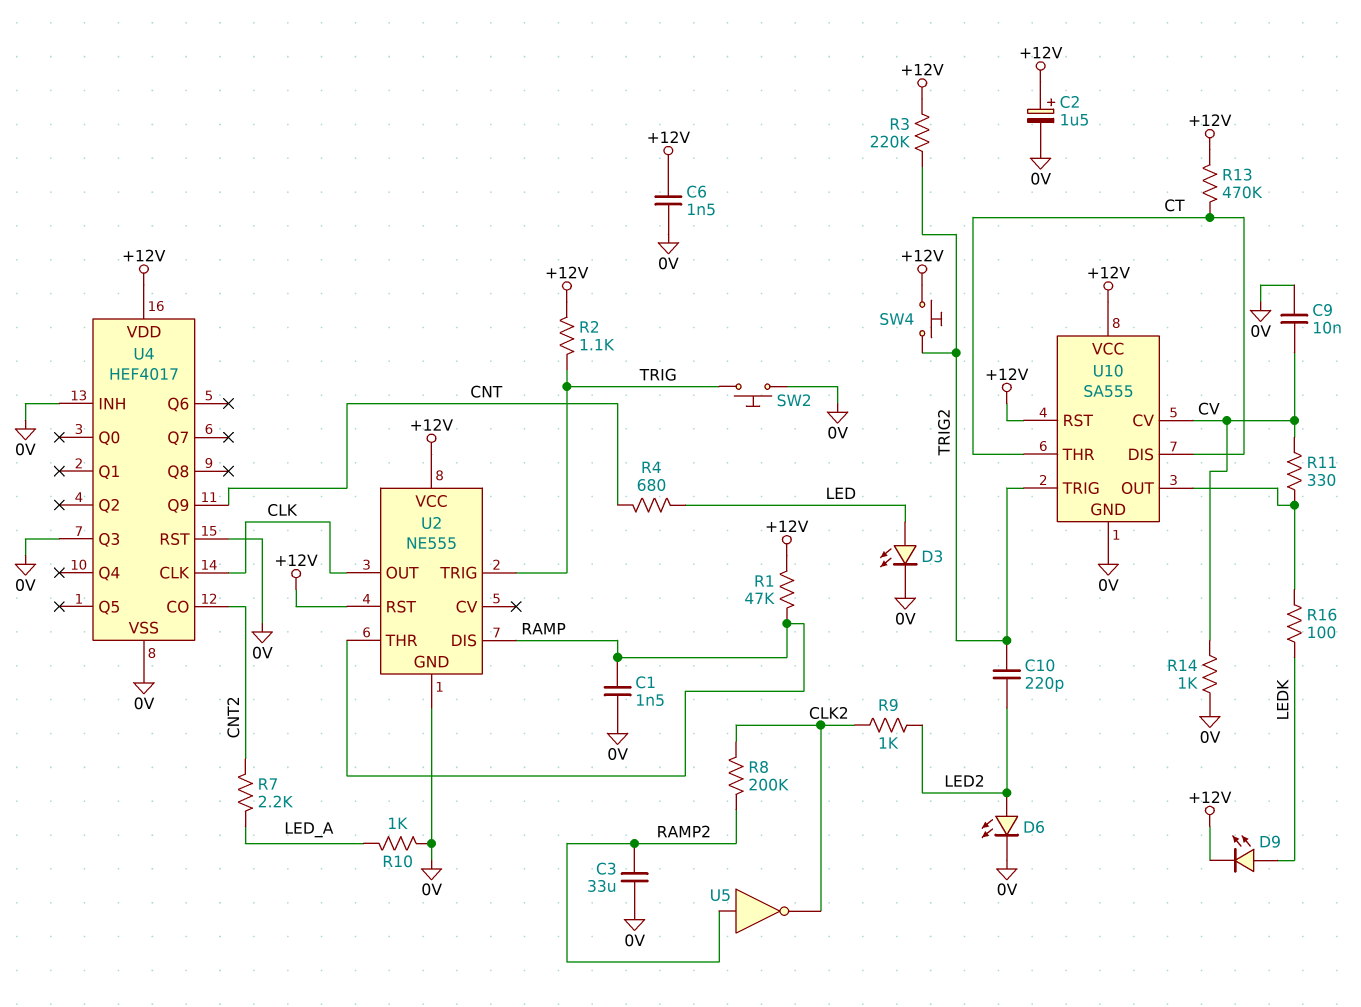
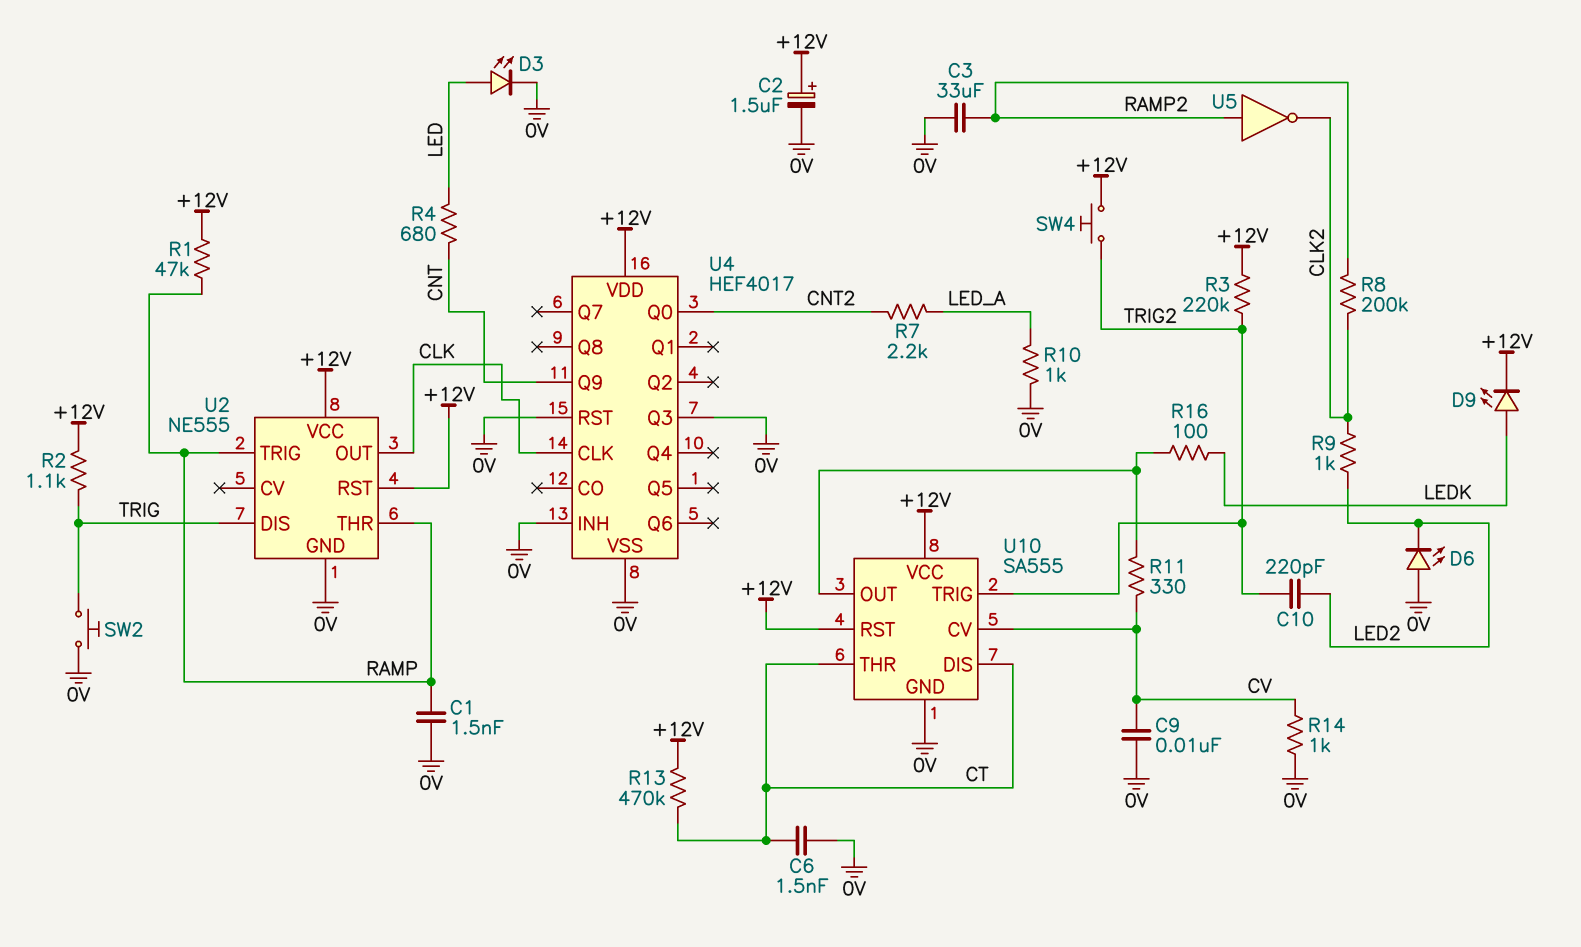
C6: 1.5nF (+12V, 0V) -> 1.5nF (0V, CT)
D6: LED (A LED2, K 0V) -> LED (A 0V, K LED2)
U2 pin DIS: RAMP -> TRIG
U2 pin TRIG: TRIG -> RAMP
U4 pin CO: CNT2 -> none
U4 pin Q0: none -> CNT2

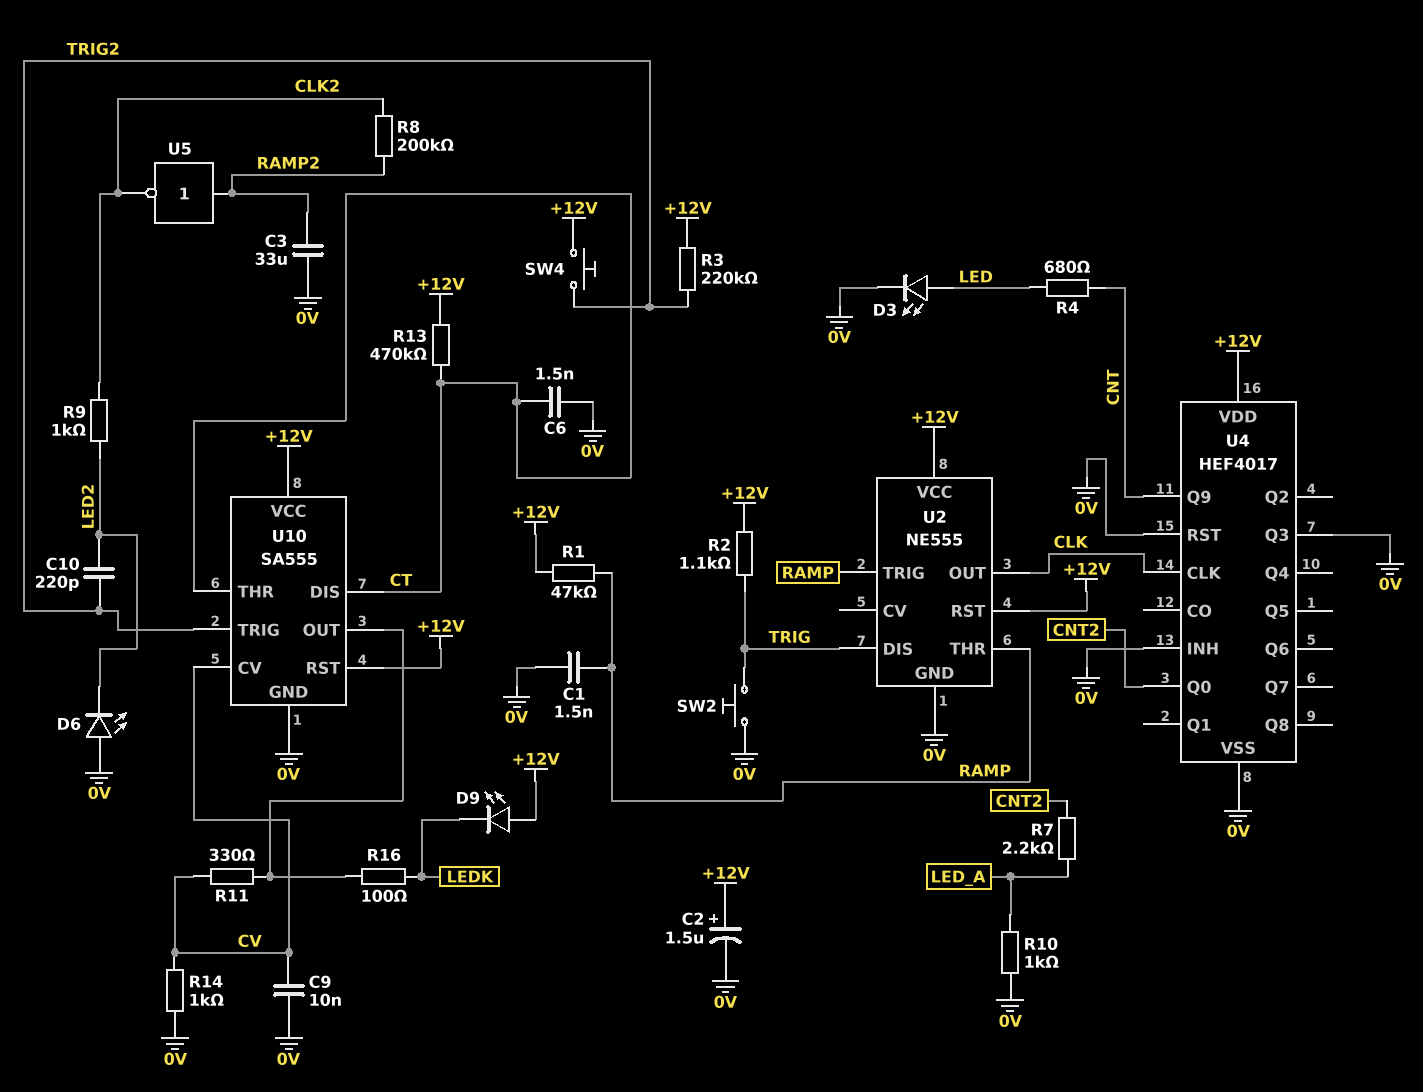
D9: LED (A LEDK, K +12V) -> LED (A +12V, K LEDK)

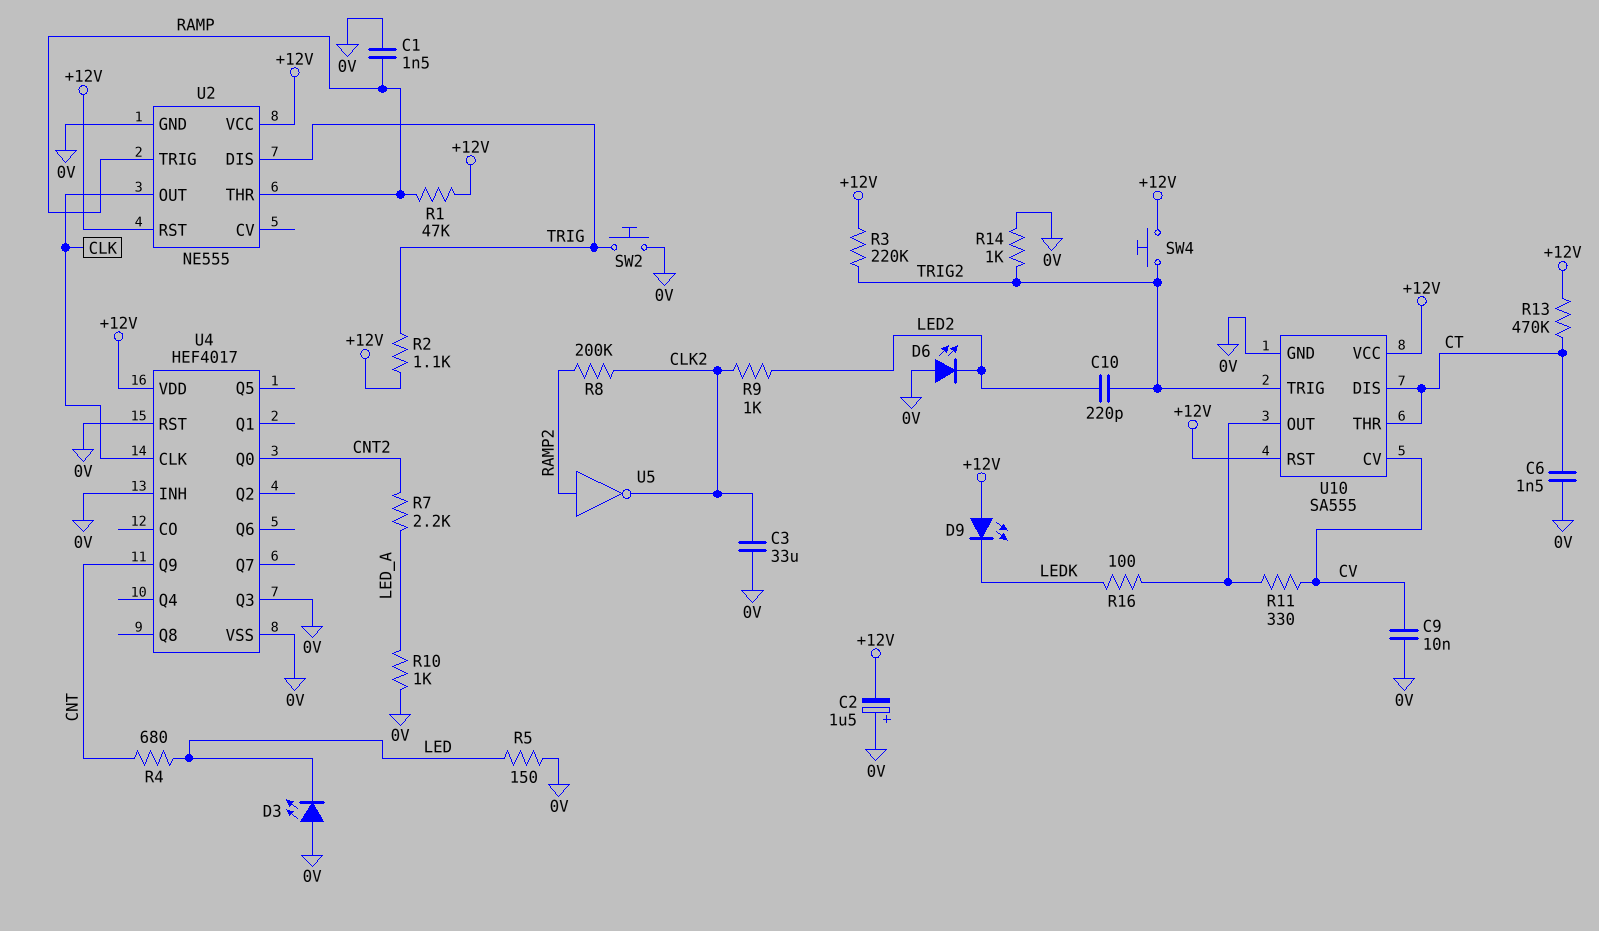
C2: 1.5uF (plus +12V, minus 0V) -> 1.5uF (plus 0V, minus +12V)
C3: 33uF (0V, RAMP2) -> 33uF (0V, CLK2)
D3: LED (A LED, K 0V) -> LED (A 0V, K LED)
R5: none -> 150 (0V, LED)
R14: 1k (0V, CV) -> 1k (0V, TRIG2)

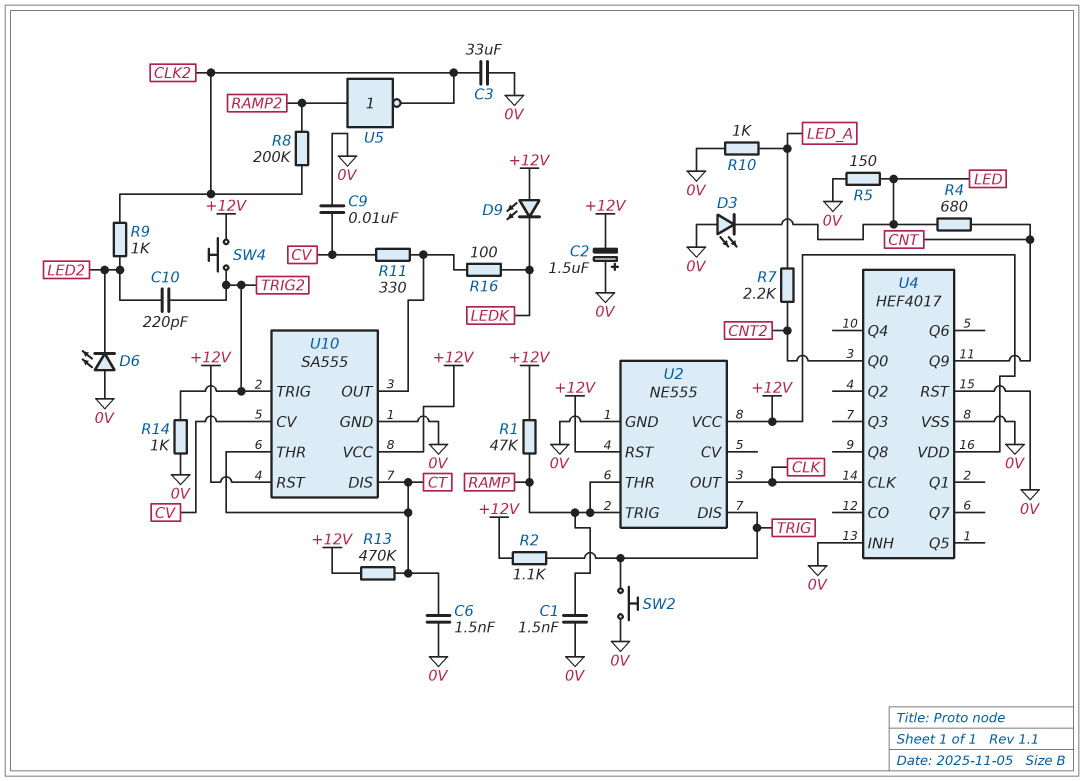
R3: 220k (+12V, TRIG2) -> none
U4 pin Q3: 0V -> none

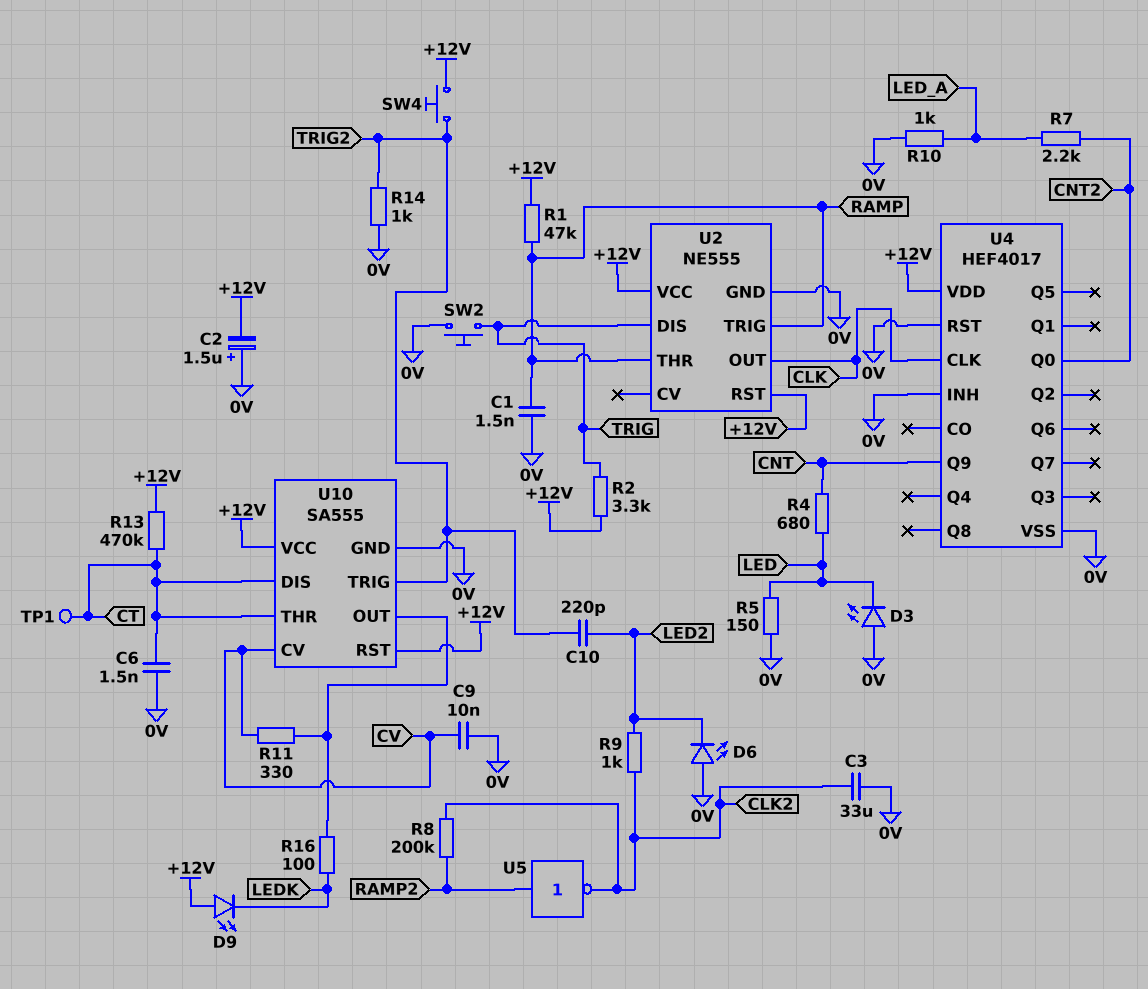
R2: 1.1k (+12V, TRIG) -> 3.3k (+12V, TRIG)
TP1: none -> test point (CT)

